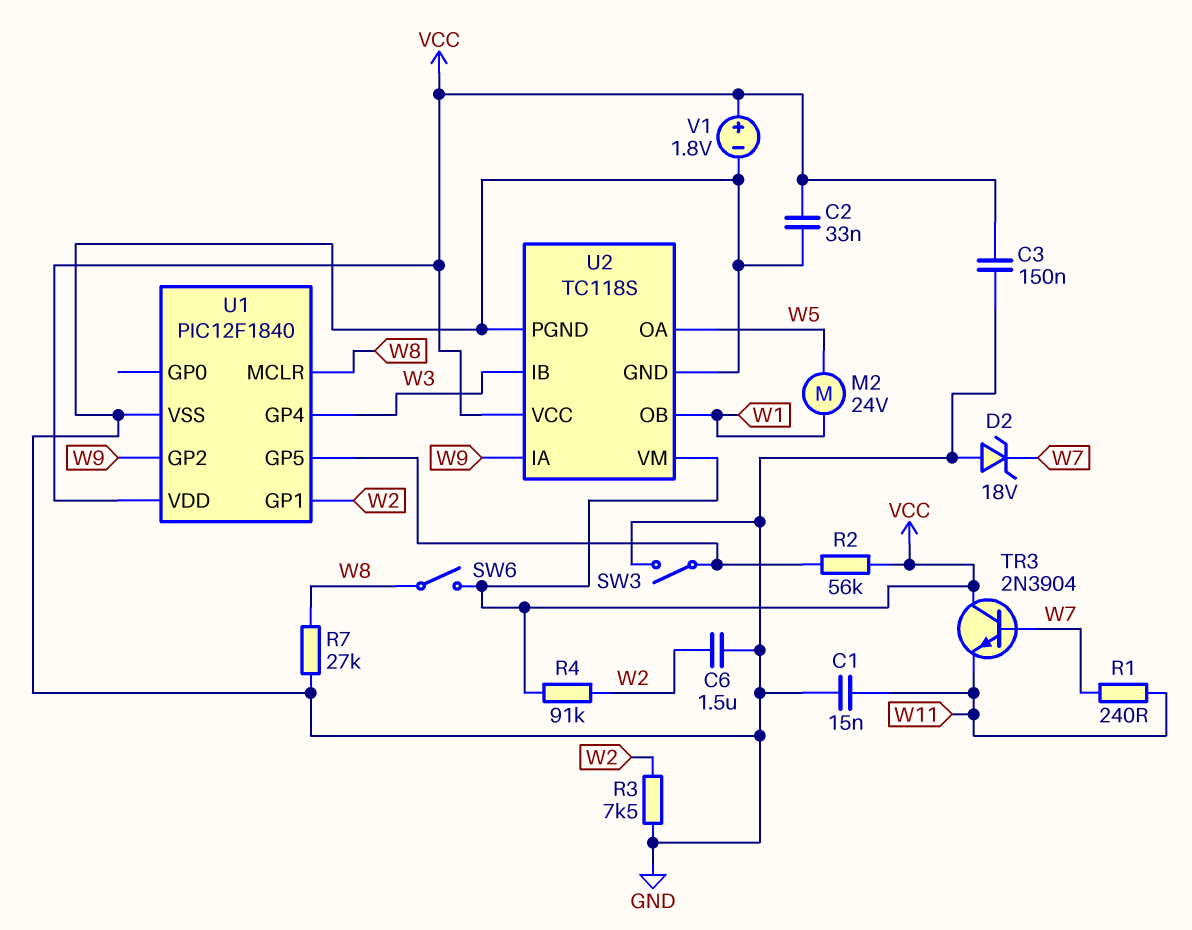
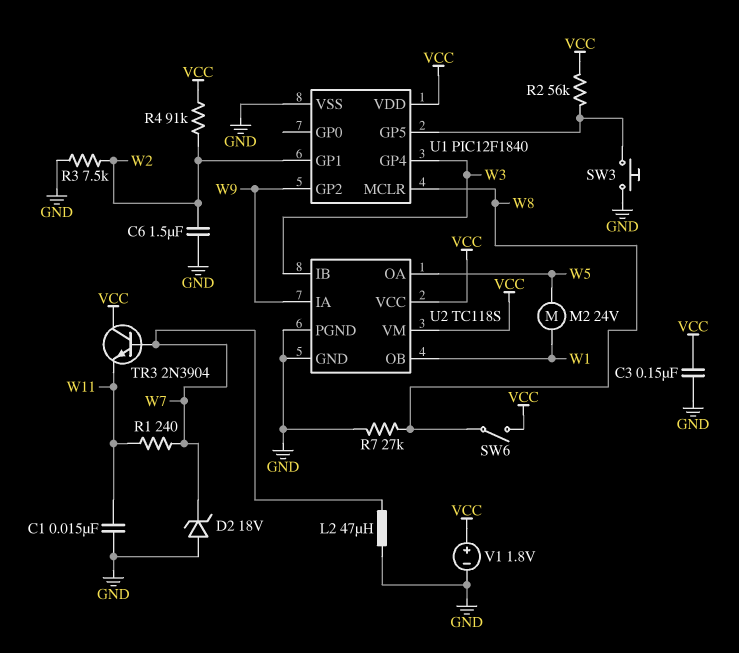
C2: 33nF (GND, VCC) -> none
L2: none -> 47uH (GND, W7)
SW3: switch (GND, U1/GP5) -> button (GND, U1/GP5)

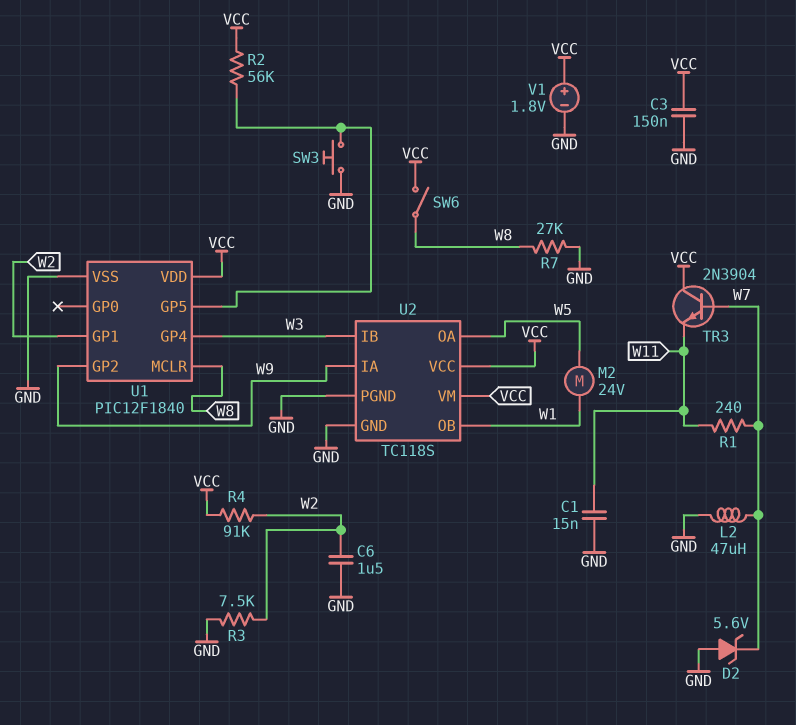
D2: zener 18V (A GND, K W7) -> zener 5.6V (A GND, K W7)

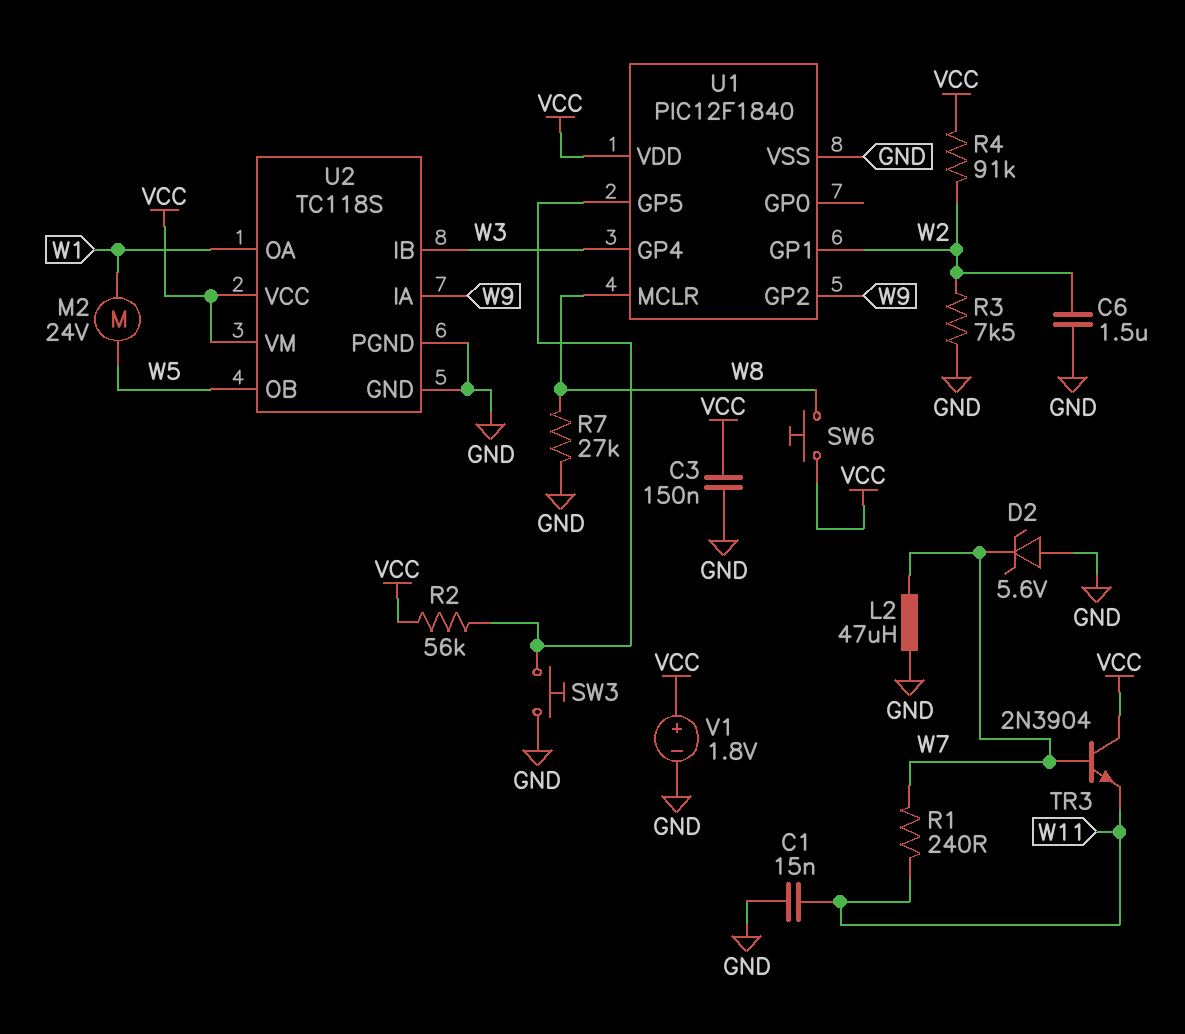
SW6: switch (VCC, W8) -> button (VCC, W8)
U2 pin OA: W5 -> W1
U2 pin OB: W1 -> W5

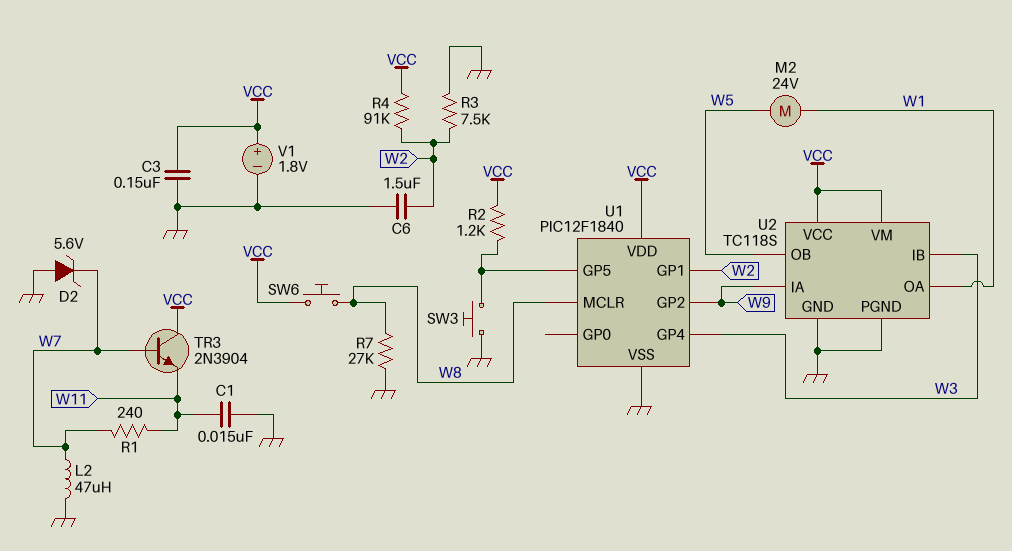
R2: 56k (U1/GP5, VCC) -> 1.2k (U1/GP5, VCC)

